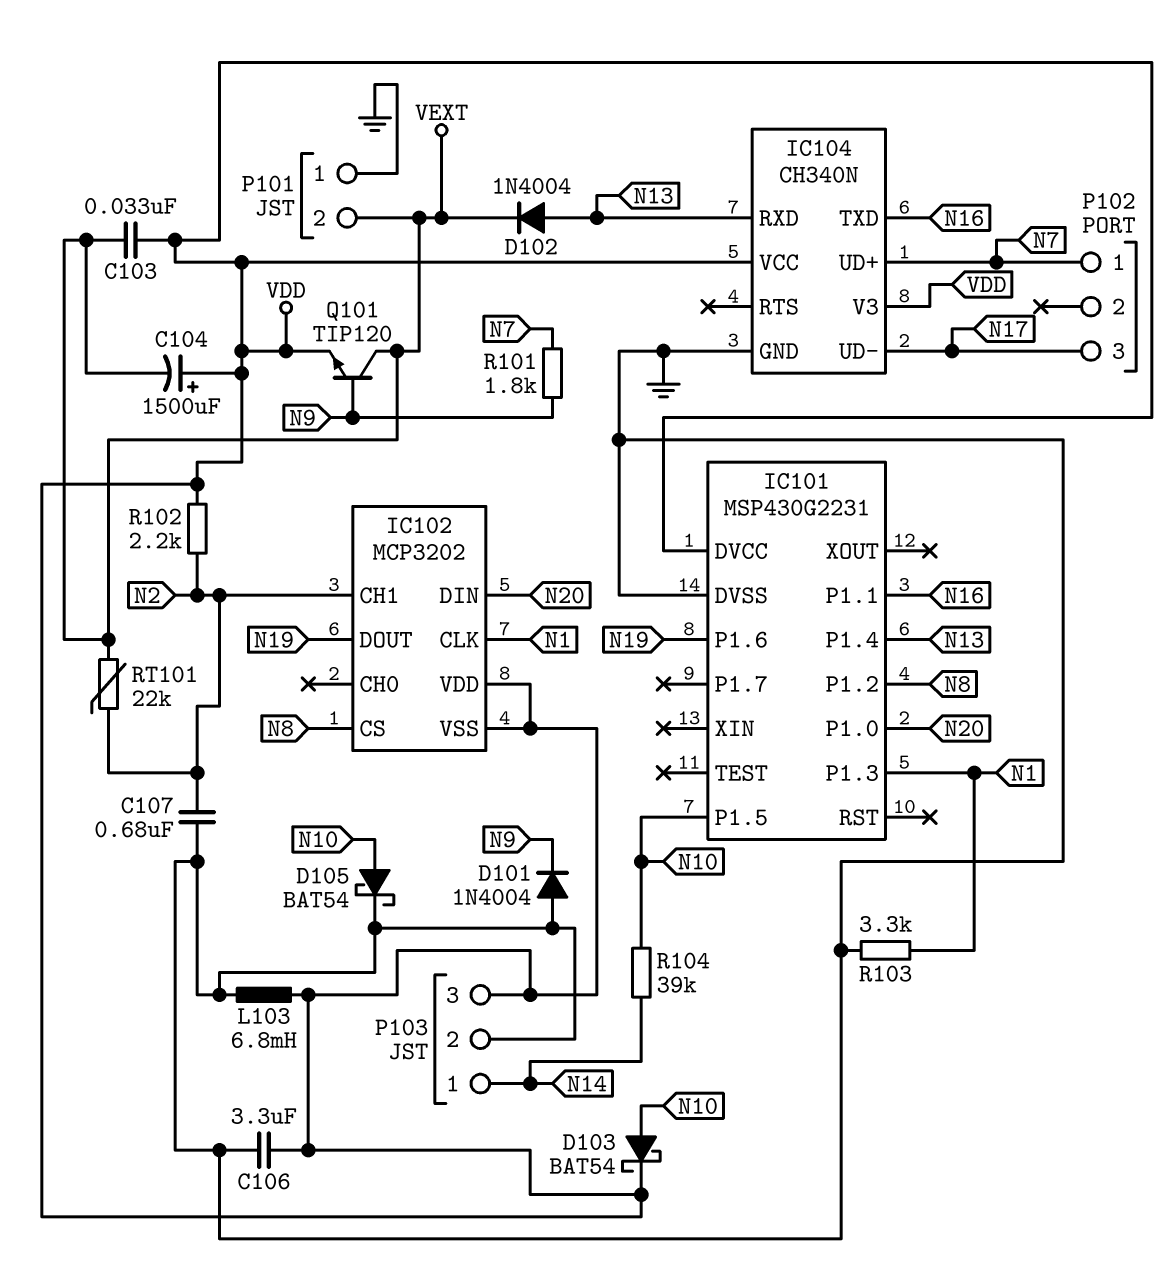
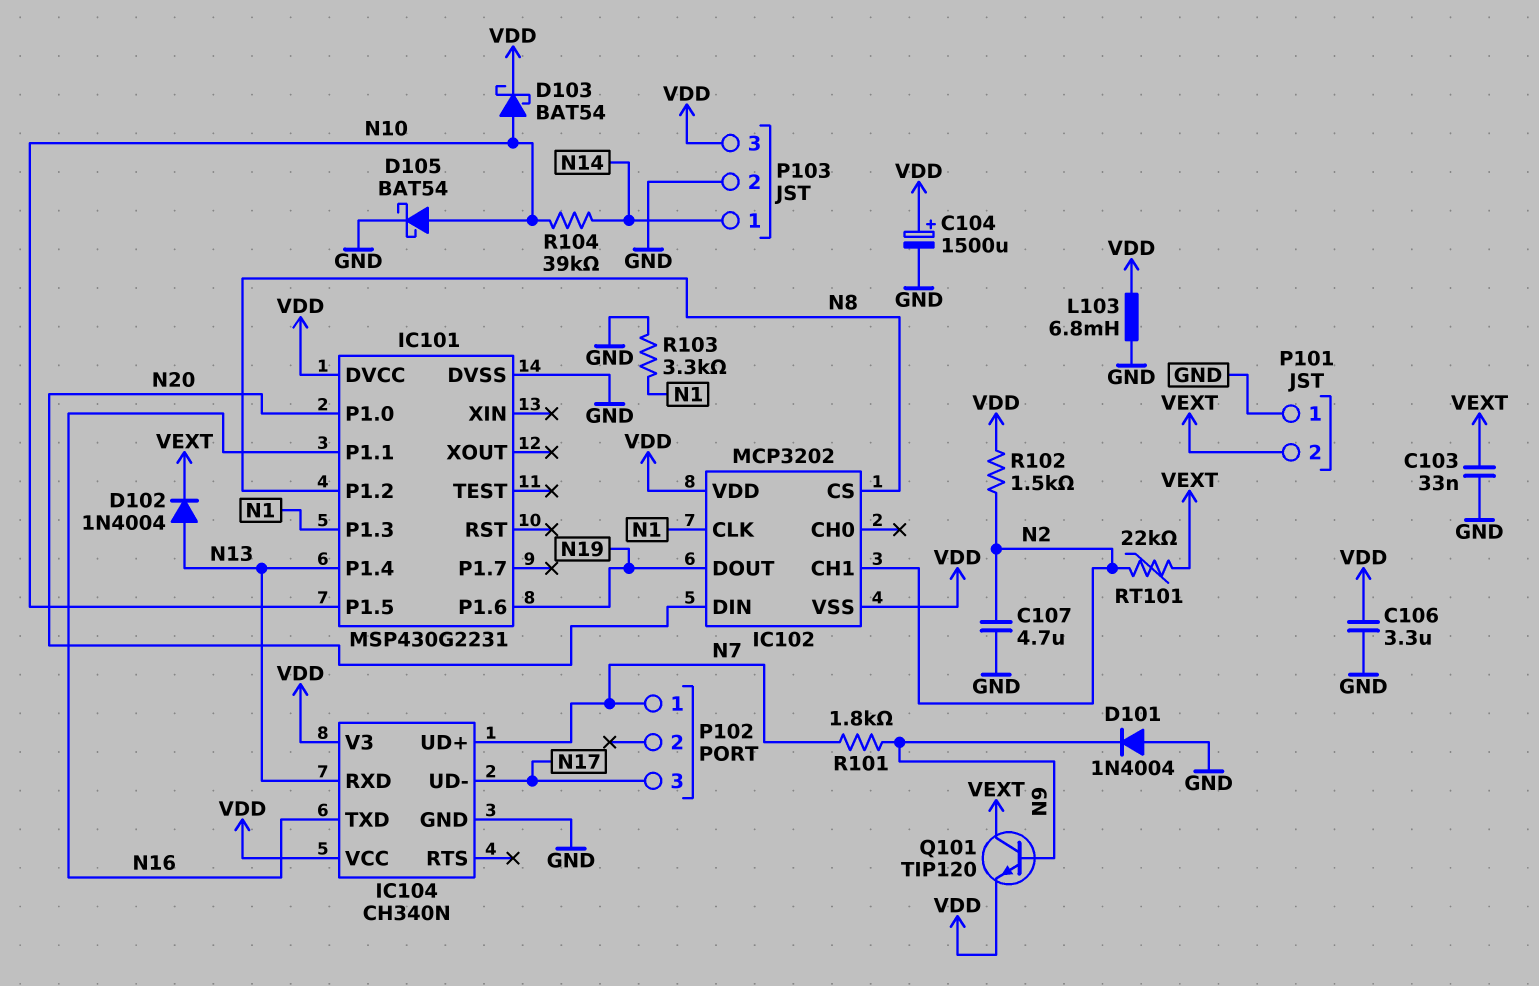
C103: 33nF (VDD, VEXT) -> 33nF (GND, VEXT)
C104: 1500uF (plus VDD, minus VEXT) -> 1500uF (plus VDD, minus GND)
C107: 680nF (GND, N2) -> 4.7uF (GND, N2)
R102: 2.2k (N2, VDD) -> 1.5k (N2, VDD)

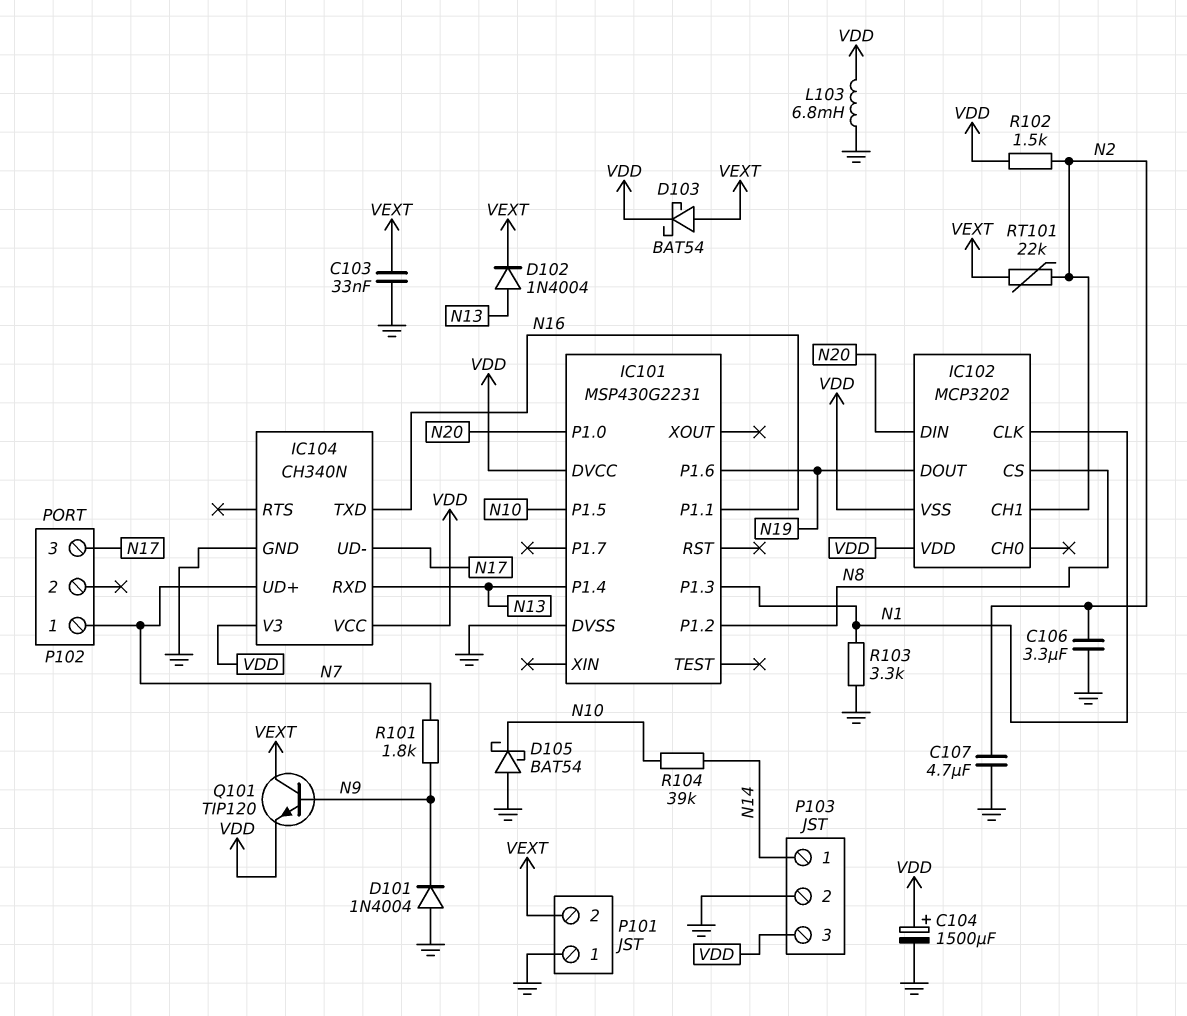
C106: 3.3uF (GND, VDD) -> 3.3uF (GND, N2)
D103: schottky BAT54 (A N10, K VDD) -> schottky BAT54 (A VEXT, K VDD)
D105: schottky BAT54 (A N10, K GND) -> schottky BAT54 (A GND, K N10)

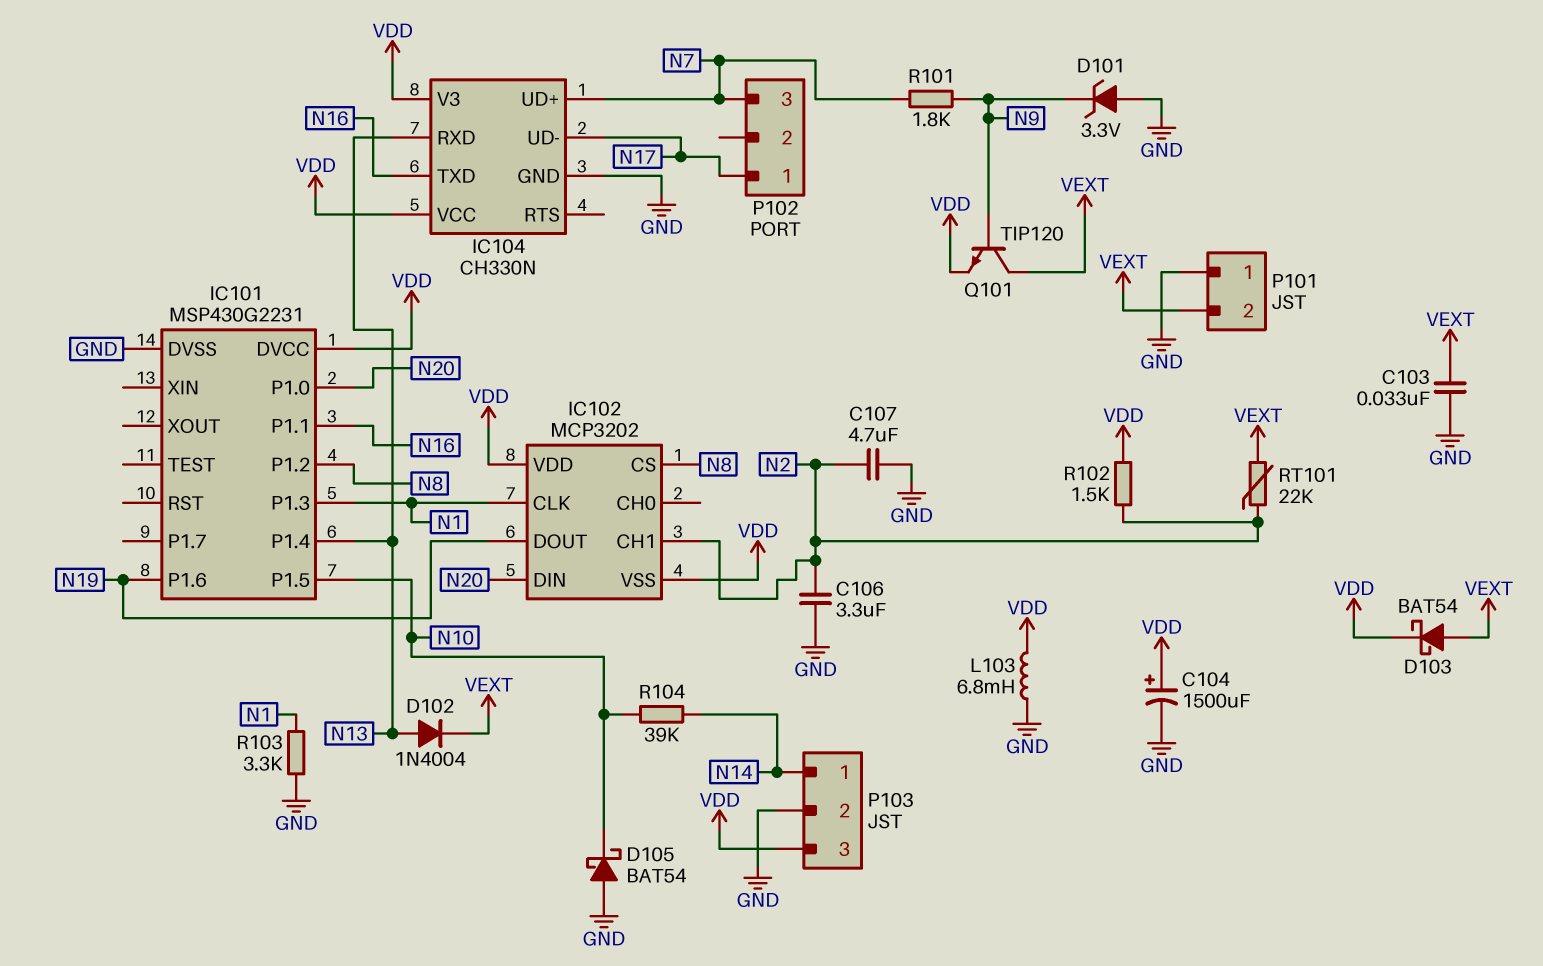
D101: diode 1N4004 (A GND, K N9) -> zener 3.3V (A GND, K N9)
IC104: CH340N -> CH330N
P102 pin 1: N7 -> N17
P102 pin 3: N17 -> N7

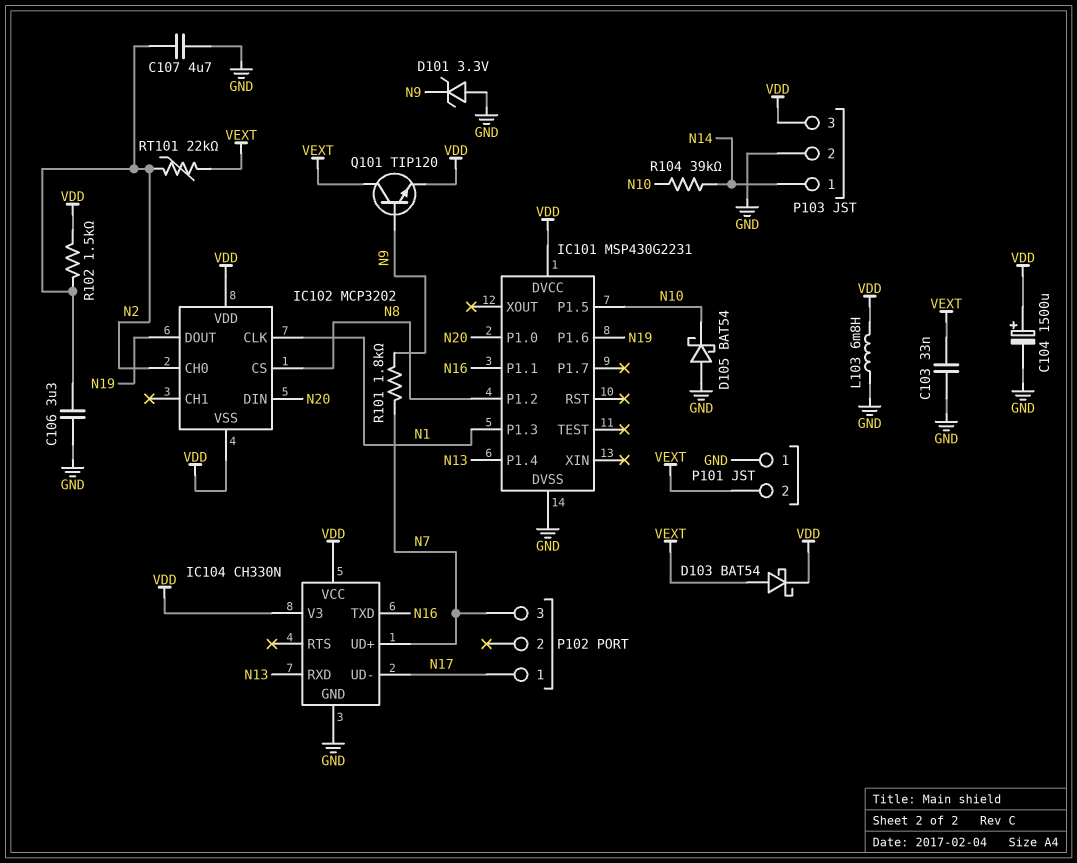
D102: diode 1N4004 (A N13, K VEXT) -> none
IC102 pin CH0: none -> N2
IC102 pin CH1: N2 -> none
R103: 3.3k (GND, N1) -> none

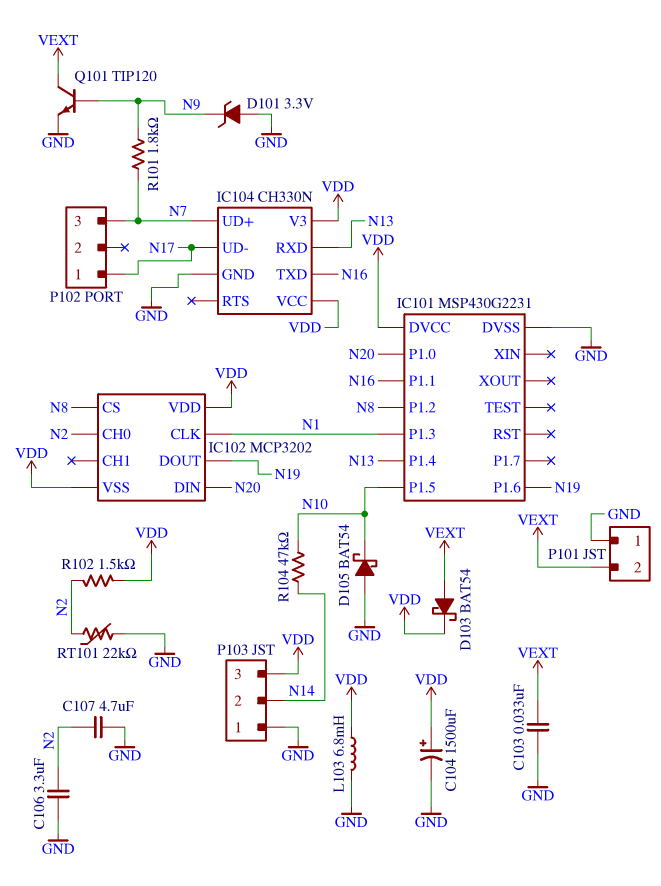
P103 pin 1: N14 -> GND
P103 pin 2: GND -> N14
Q101: NPN TIP120 (B N9, C VEXT, E VDD) -> NPN TIP120 (B N9, C VEXT, E GND)
R104: 39k (N10, N14) -> 47k (N10, N14)
RT101: 22k (N2, VEXT) -> 22k (GND, N2)

